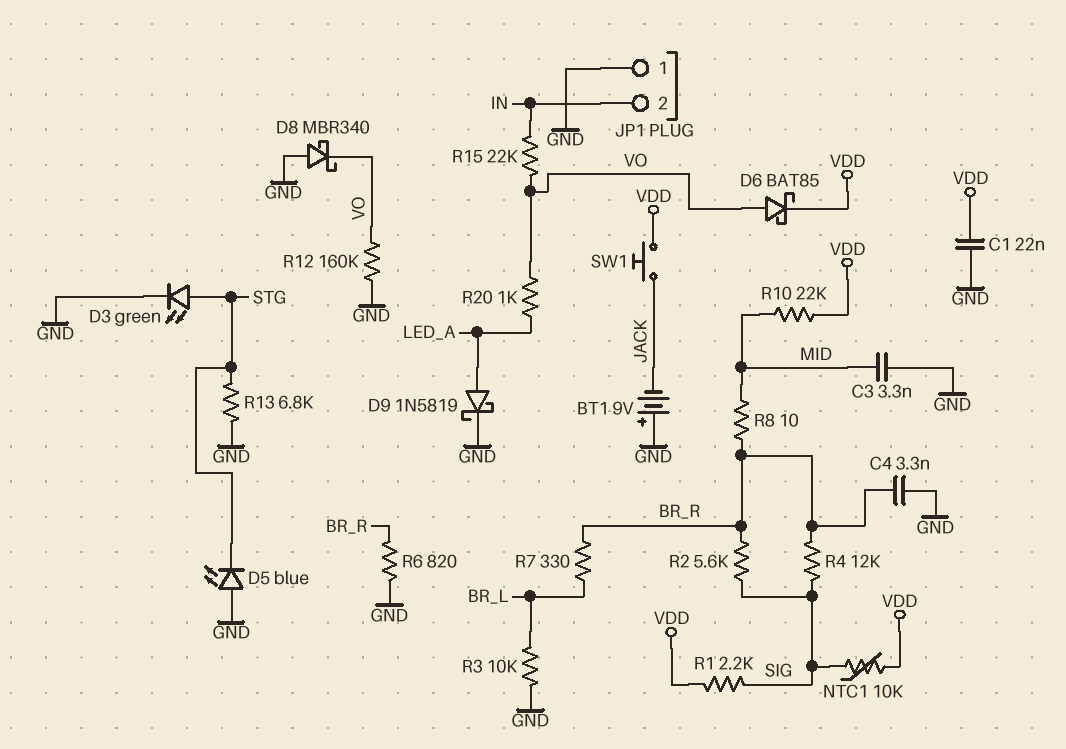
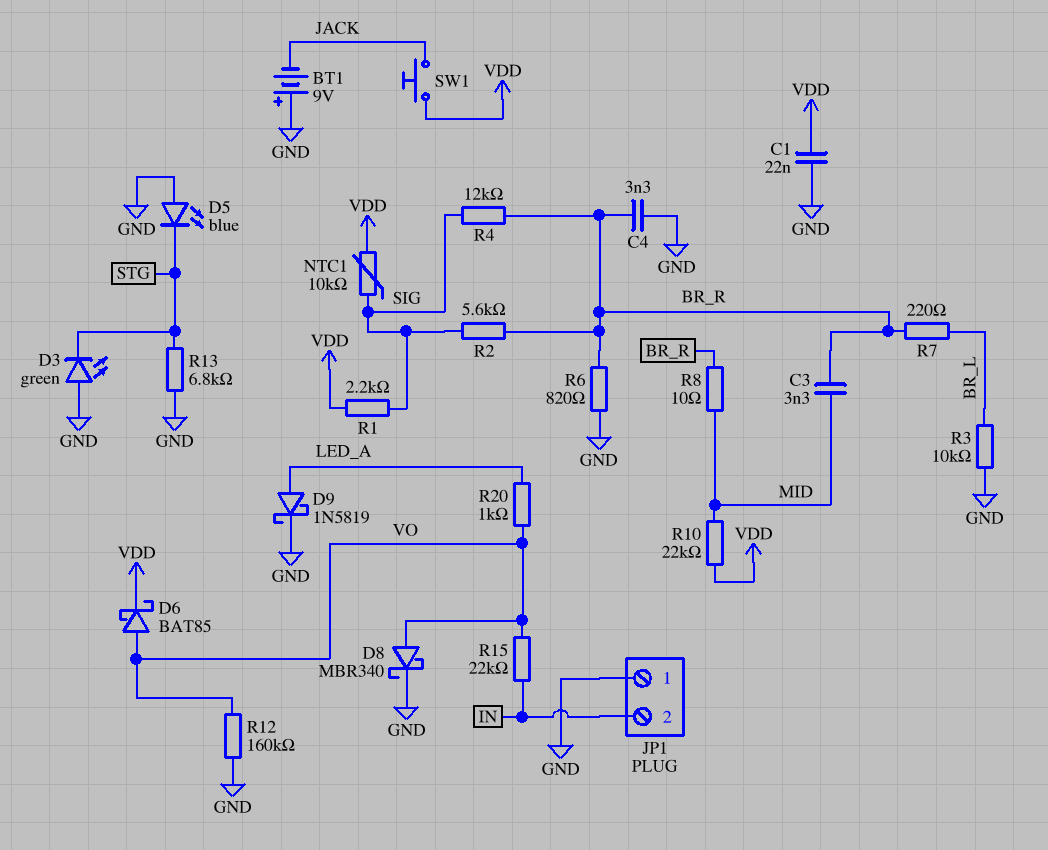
C3: 3.3nF (GND, MID) -> 3.3nF (BR_R, MID)
D3: LED green (A STG, K GND) -> LED green (A GND, K STG)
D8: schottky MBR340 (A GND, K VO) -> schottky MBR340 (A VO, K GND)
R7: 330 (BR_L, BR_R) -> 220 (BR_L, BR_R)

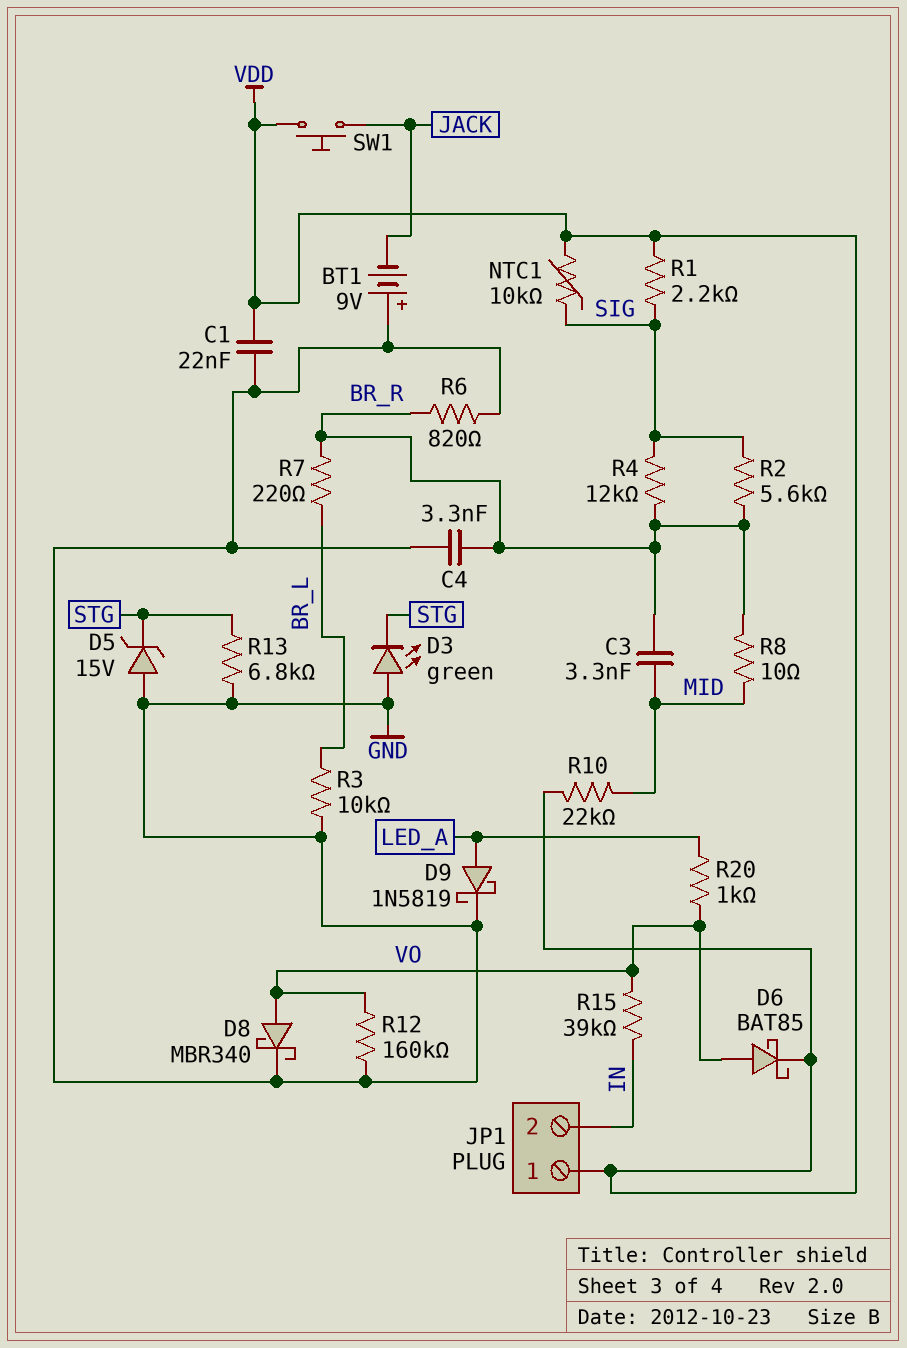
D5: LED blue (A GND, K STG) -> zener 15V (A GND, K STG)
JP1 pin 1: GND -> VDD
R15: 22k (IN, VO) -> 39k (IN, VO)

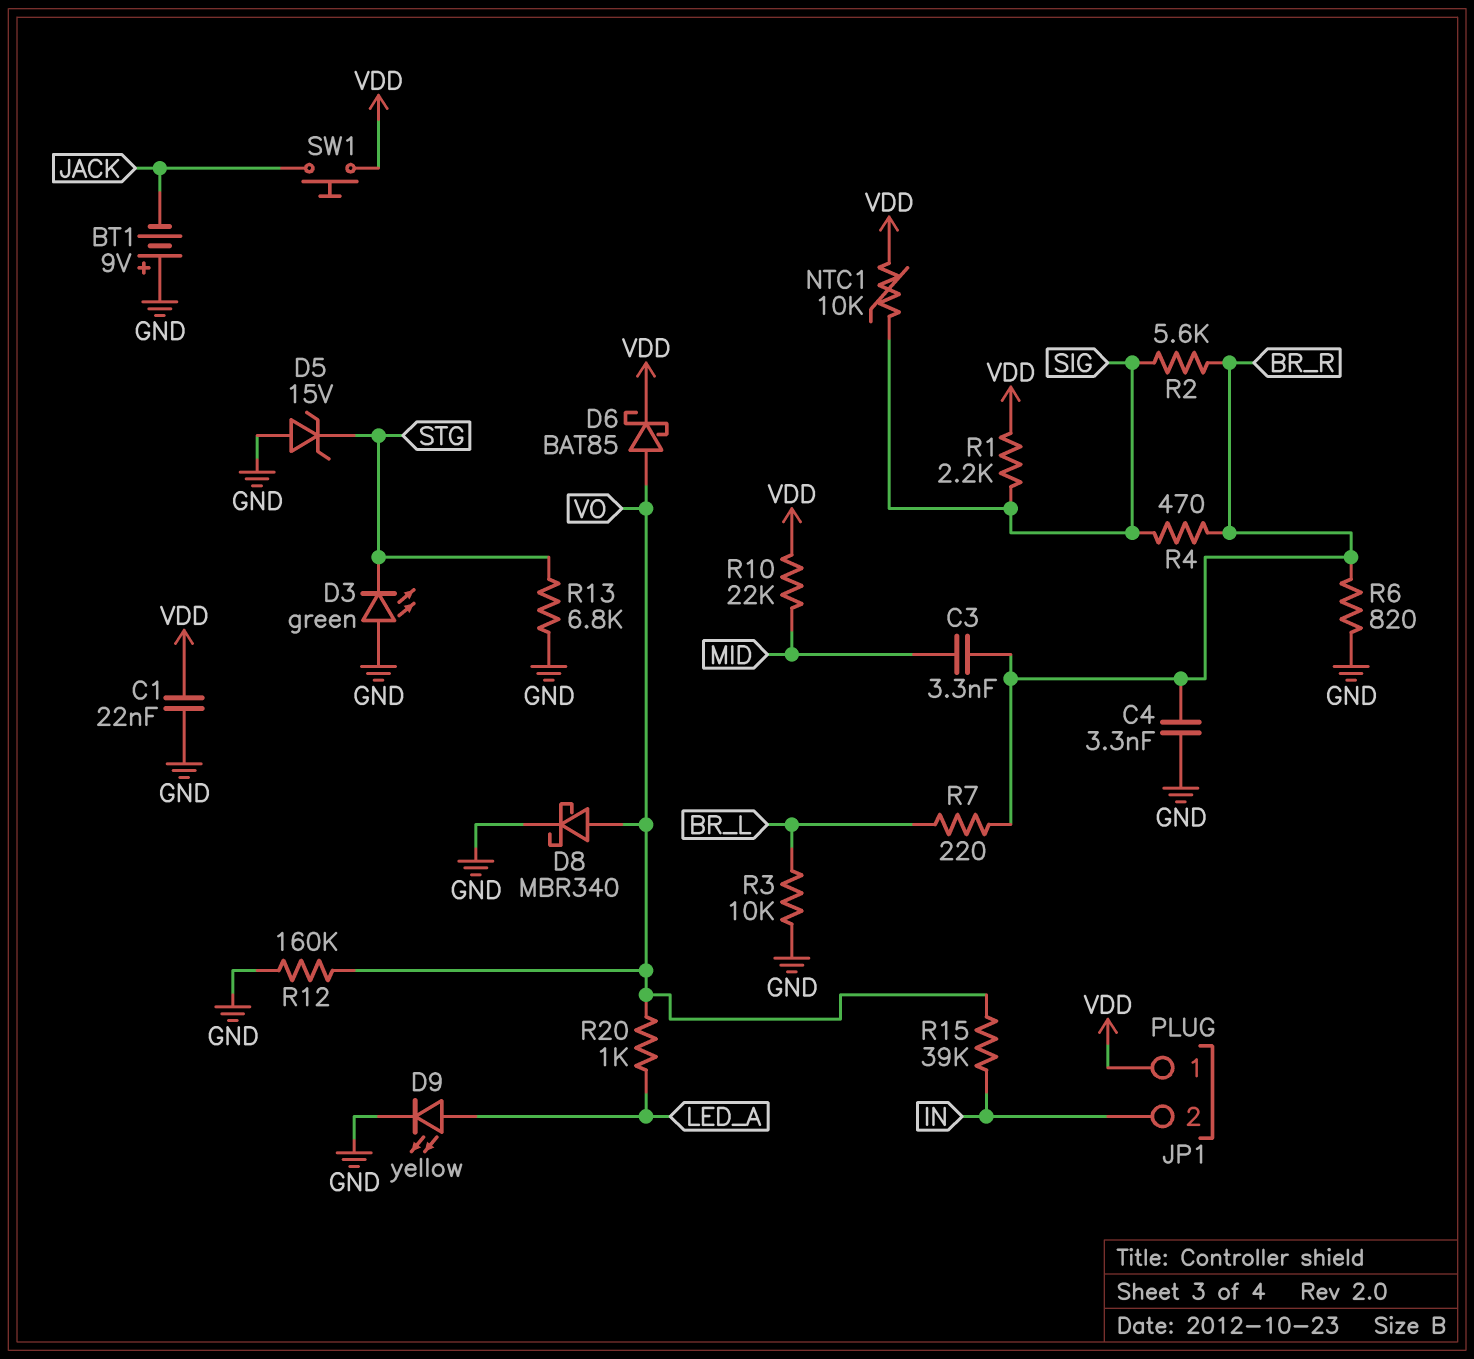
D9: schottky 1N5819 (A LED_A, K GND) -> LED yellow (A LED_A, K GND)
R4: 12k (BR_R, SIG) -> 470 (BR_R, SIG)
R8: 10 (BR_R, MID) -> none

